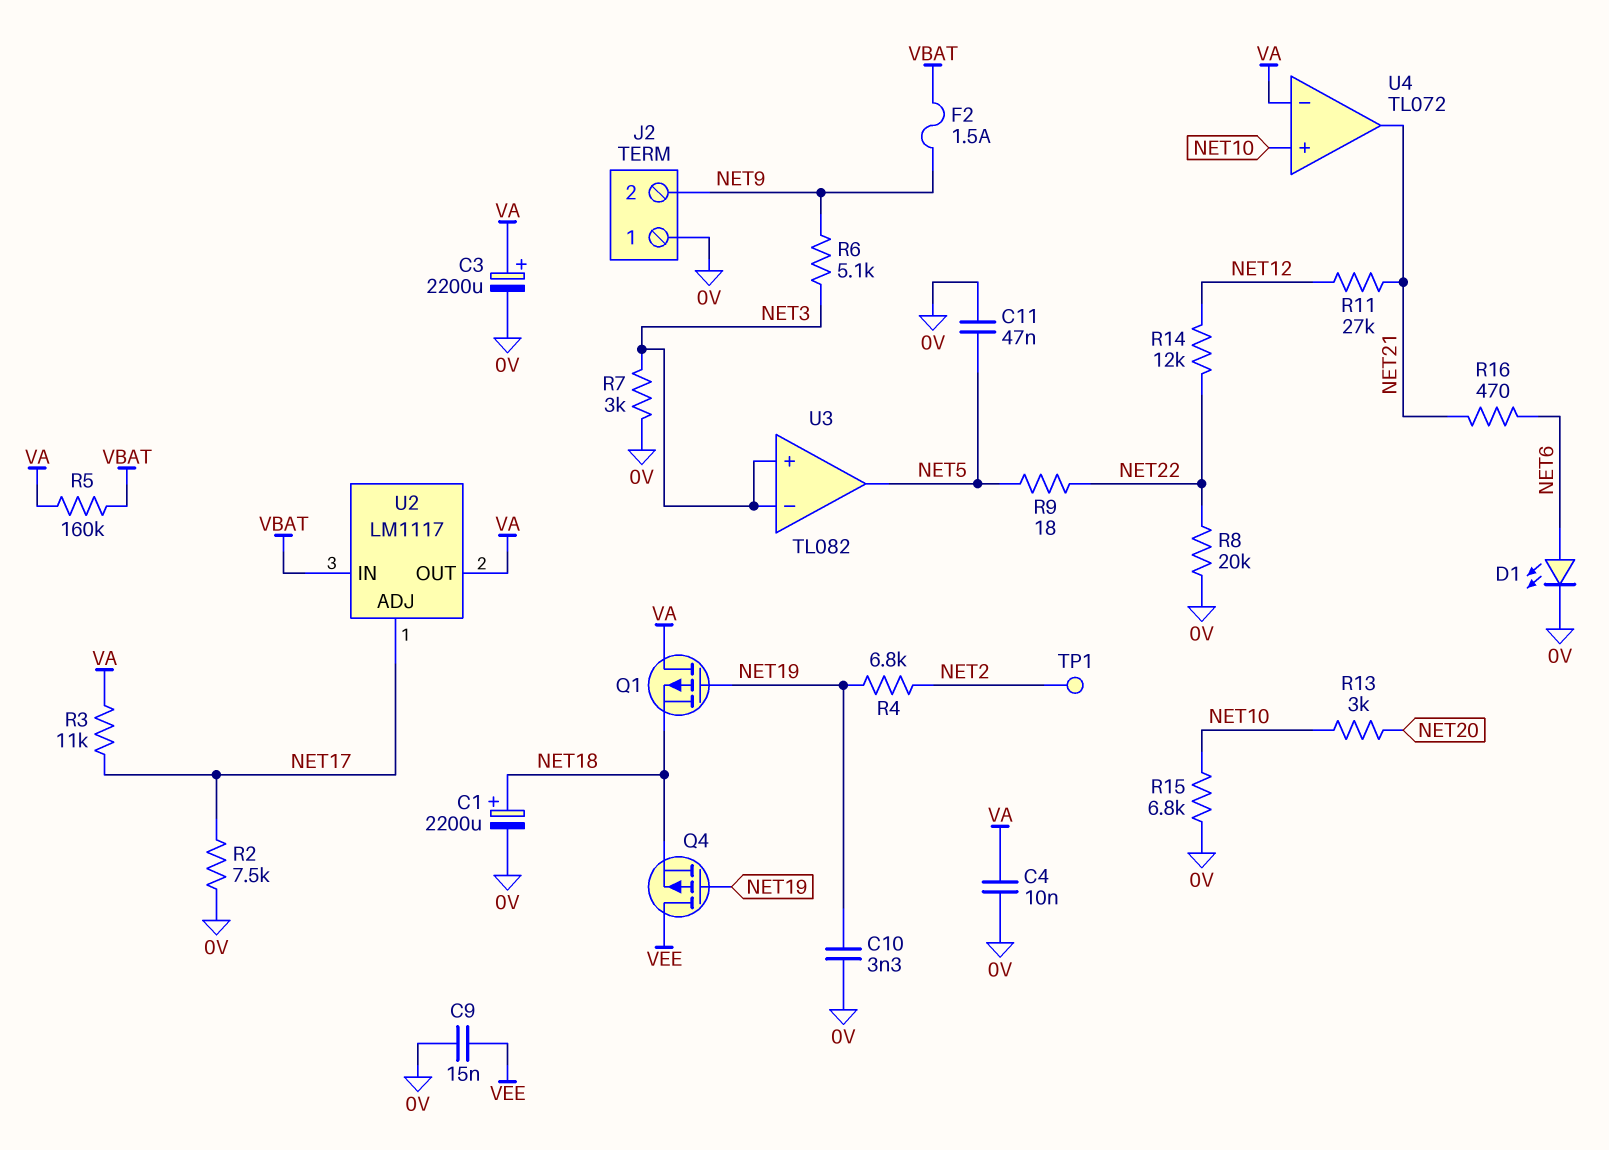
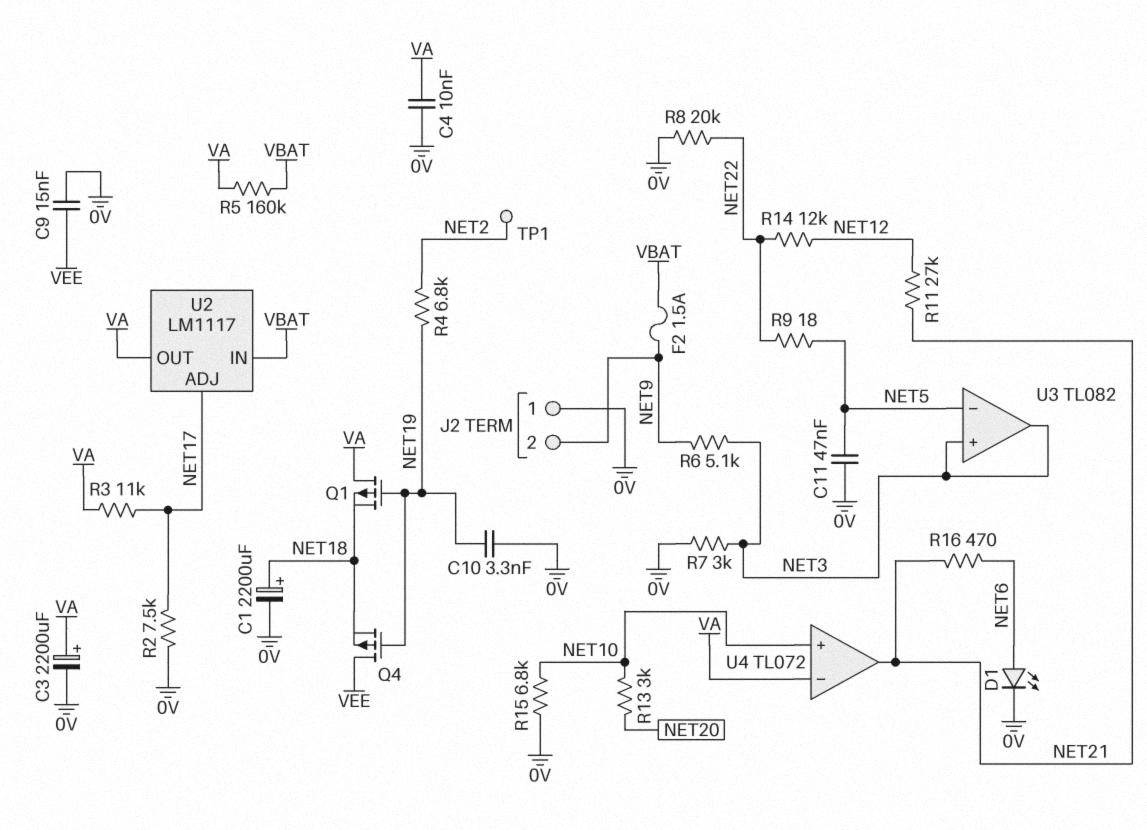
U3 pin in-: NET3 -> NET5
U3 pin out: NET5 -> NET3

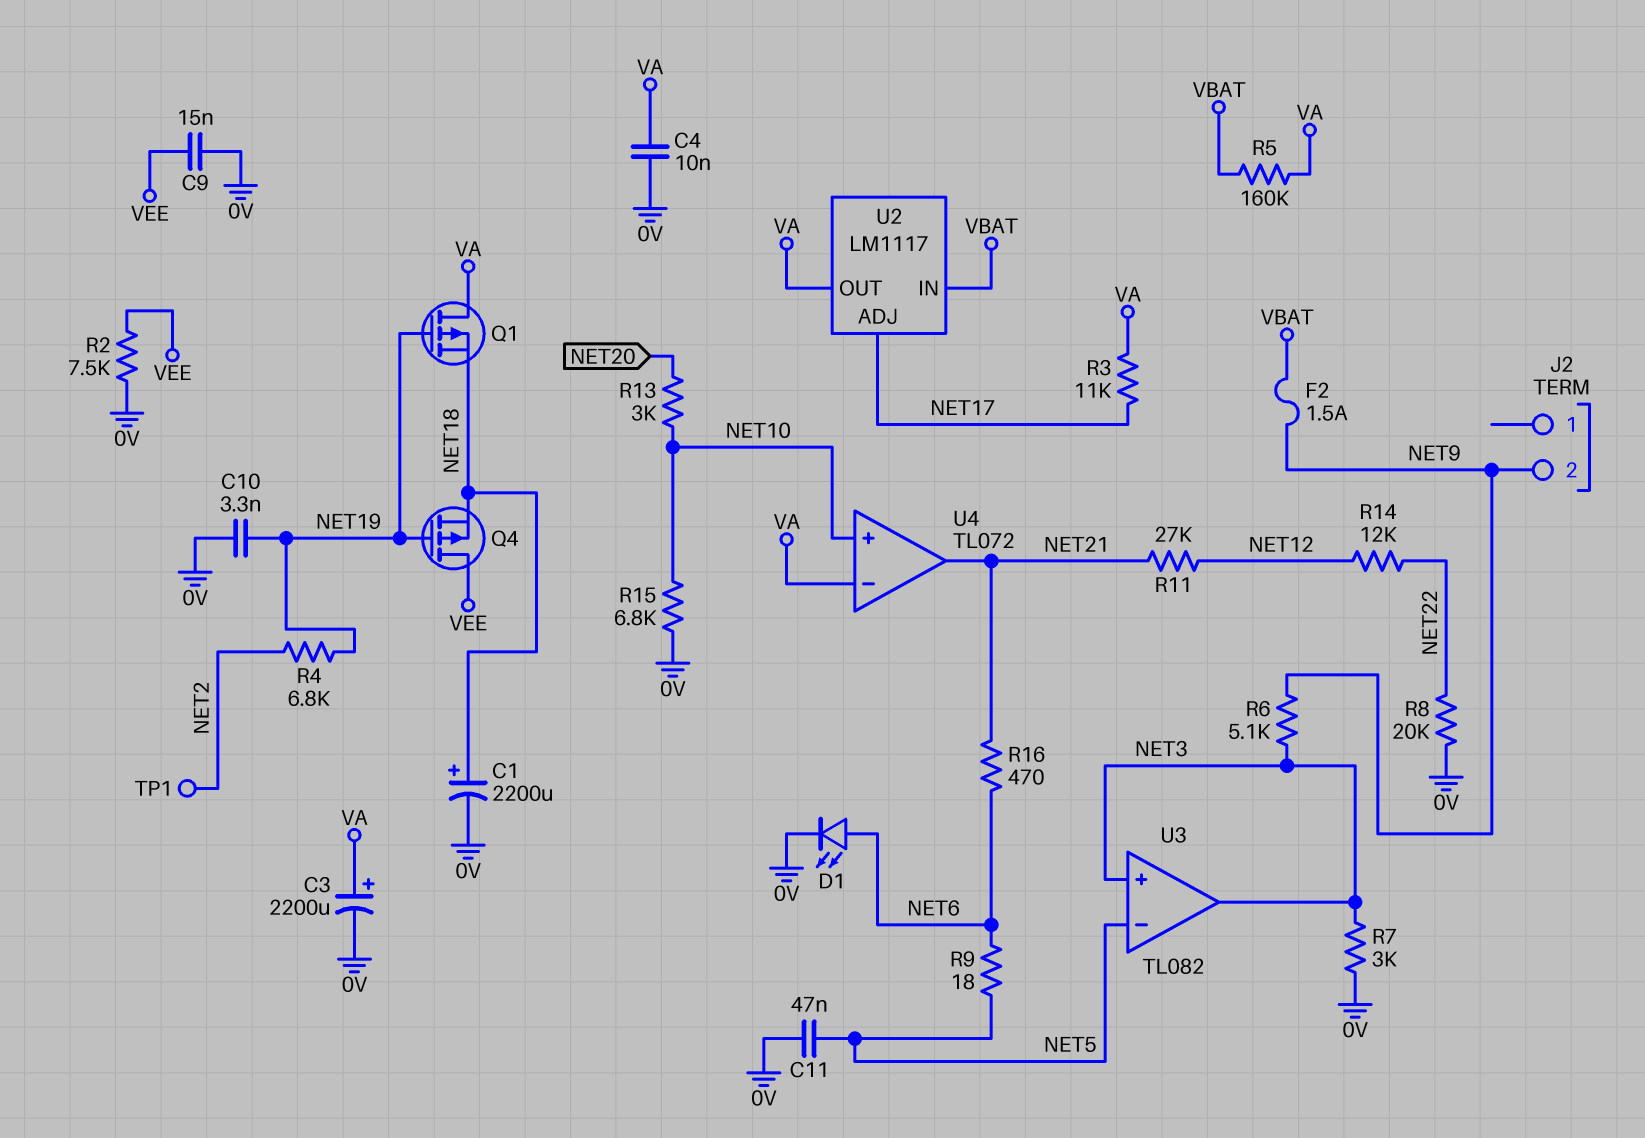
J2 pin 1: 0V -> none
R2: 7.5k (0V, NET17) -> 7.5k (0V, VEE)
R9: 18 (NET5, NET22) -> 18 (NET5, NET6)

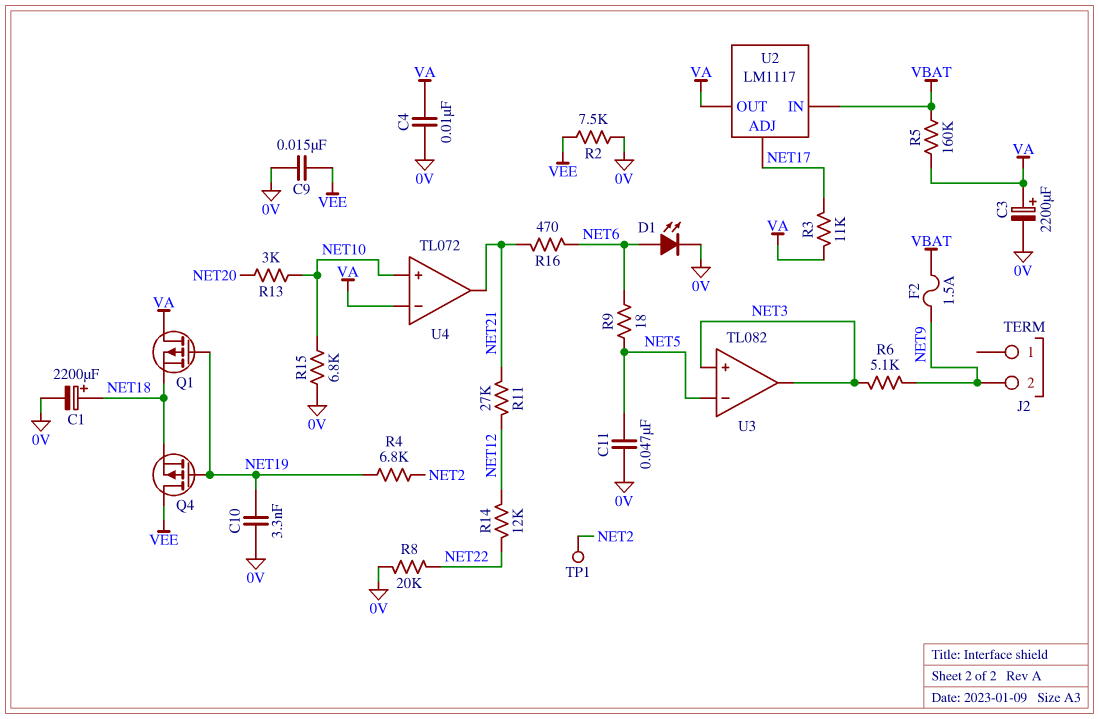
R7: 3k (0V, NET3) -> none

